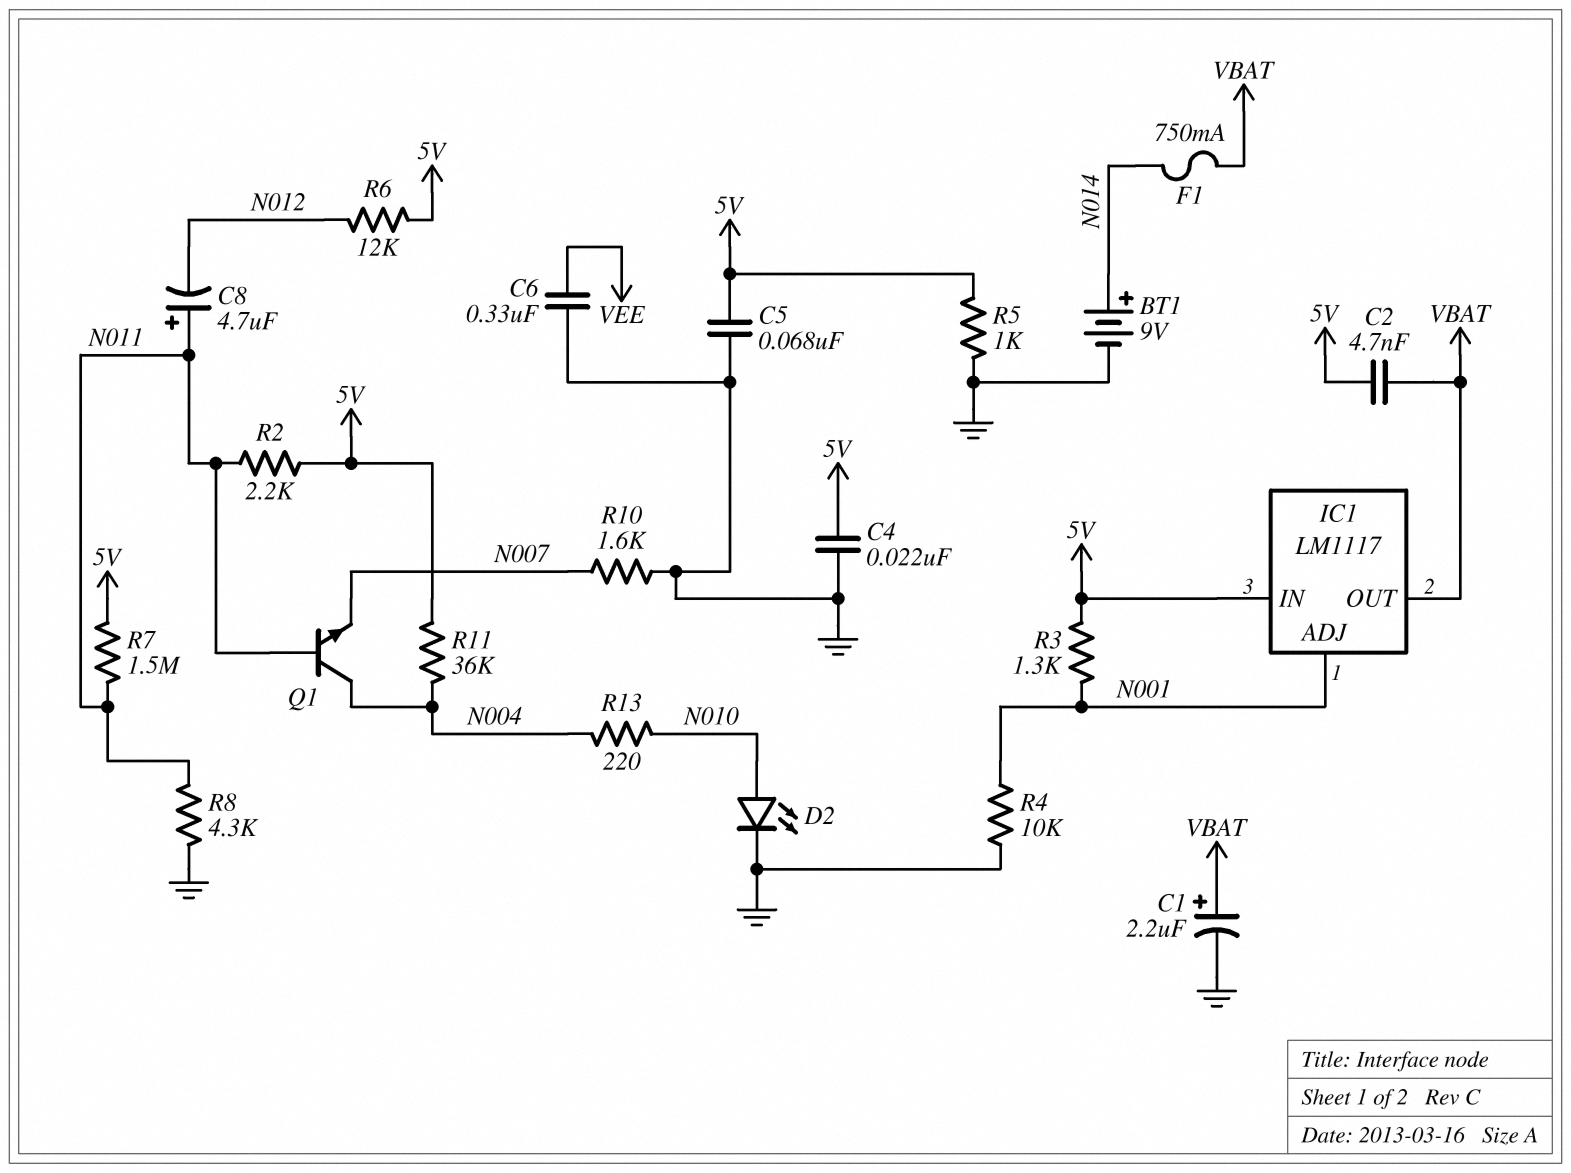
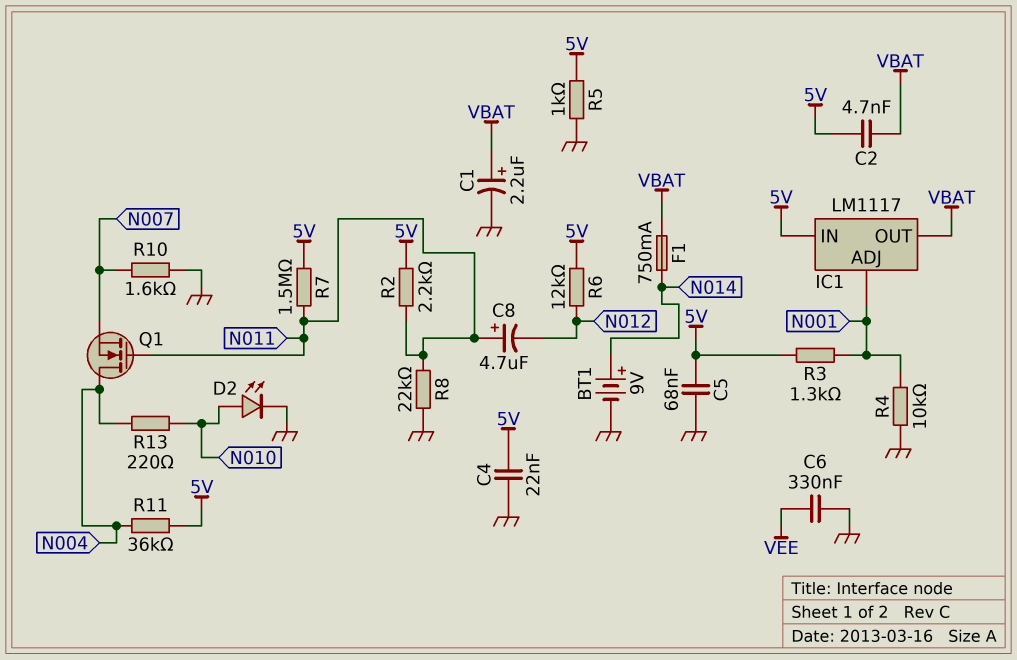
Q1: NPN (B N011, C N004, E N007) -> NMOS (G N011, D N004, S N007)
R8: 4.3k (GND, N011) -> 22k (GND, N011)

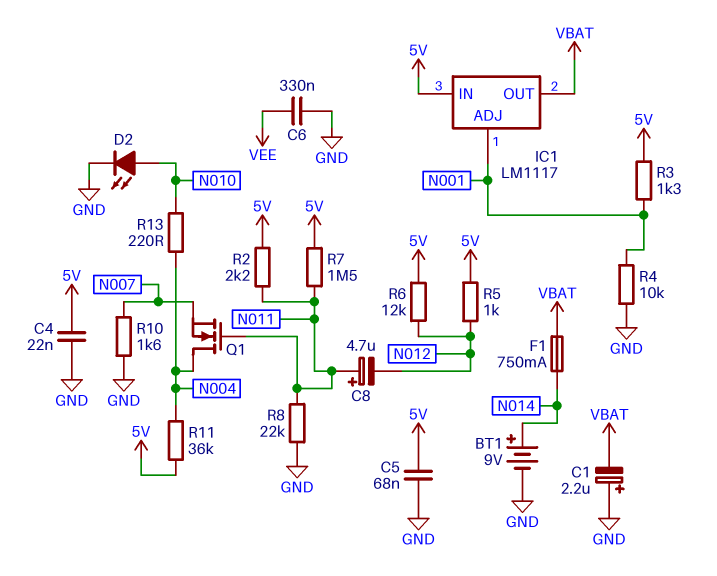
C1: 2.2uF (plus VBAT, minus GND) -> 2.2uF (plus GND, minus VBAT)
C2: 4.7nF (5V, VBAT) -> none
R5: 1k (5V, GND) -> 1k (5V, N012)

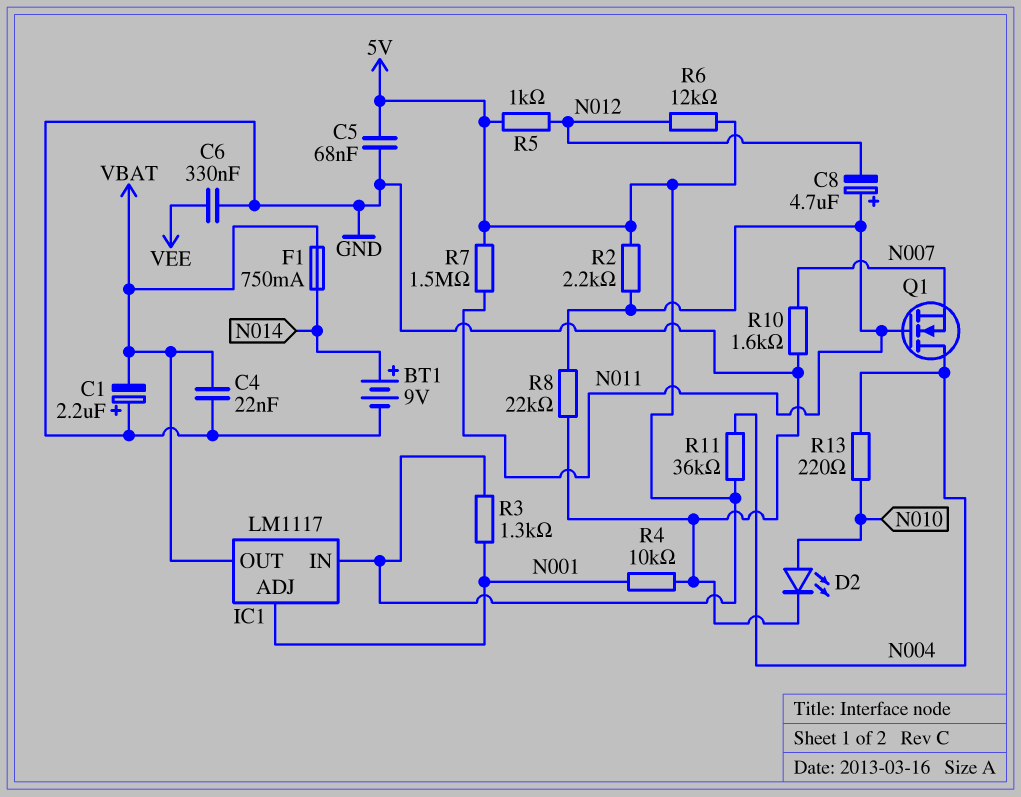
C4: 22nF (5V, GND) -> 22nF (GND, VBAT)

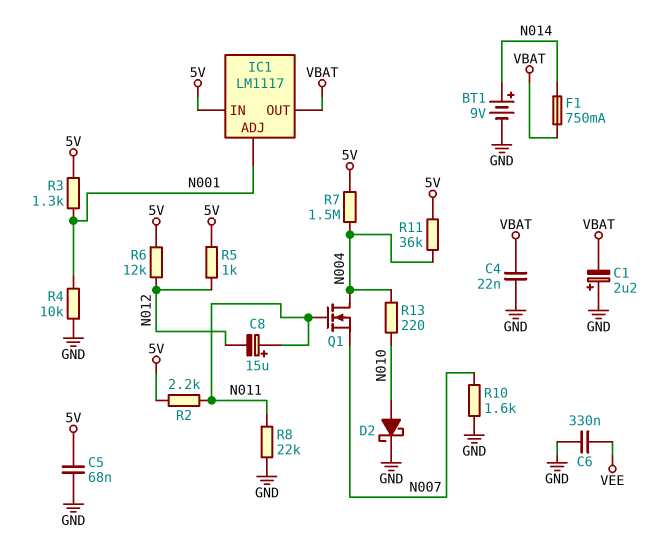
C8: 4.7uF (plus N011, minus N012) -> 15uF (plus N011, minus N012)
D2: LED (A N010, K GND) -> schottky (A N010, K GND)
R7: 1.5M (5V, N011) -> 1.5M (5V, N004)

